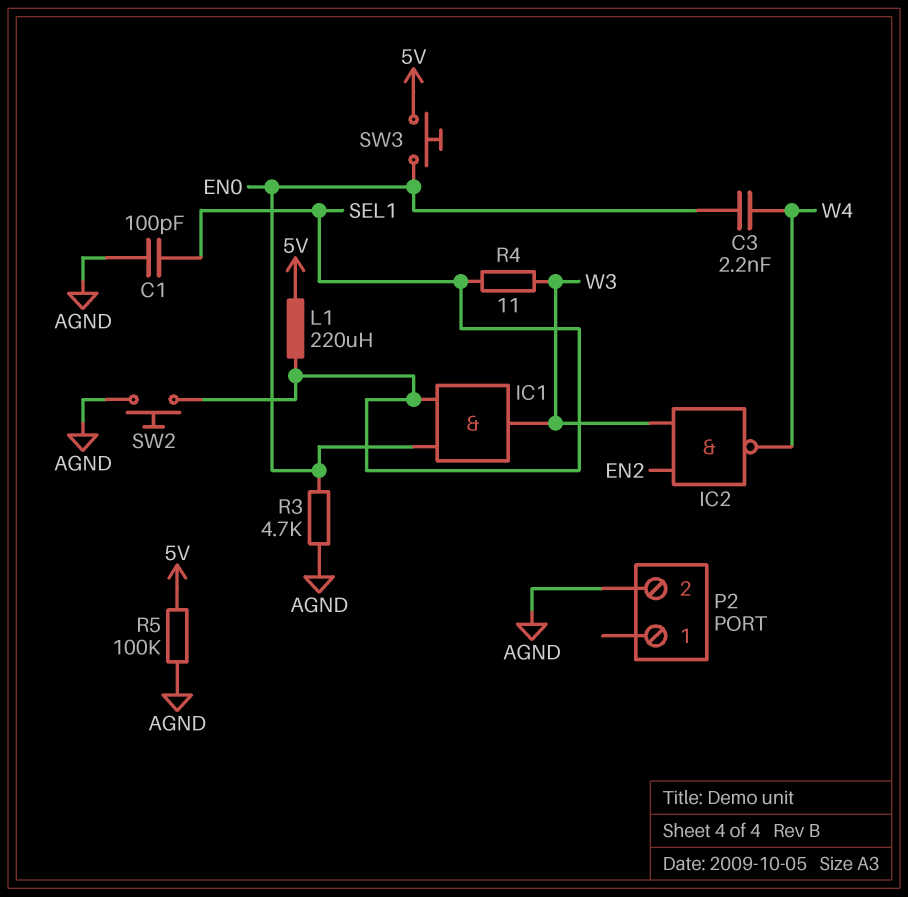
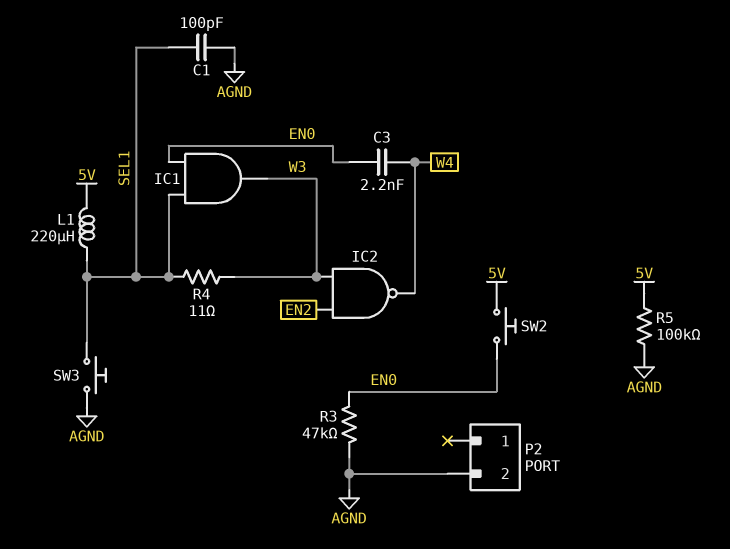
R3: 4.7k (AGND, EN0) -> 47k (AGND, EN0)
SW2: button (AGND, SEL1) -> button (5V, EN0)
SW3: button (5V, EN0) -> button (AGND, SEL1)

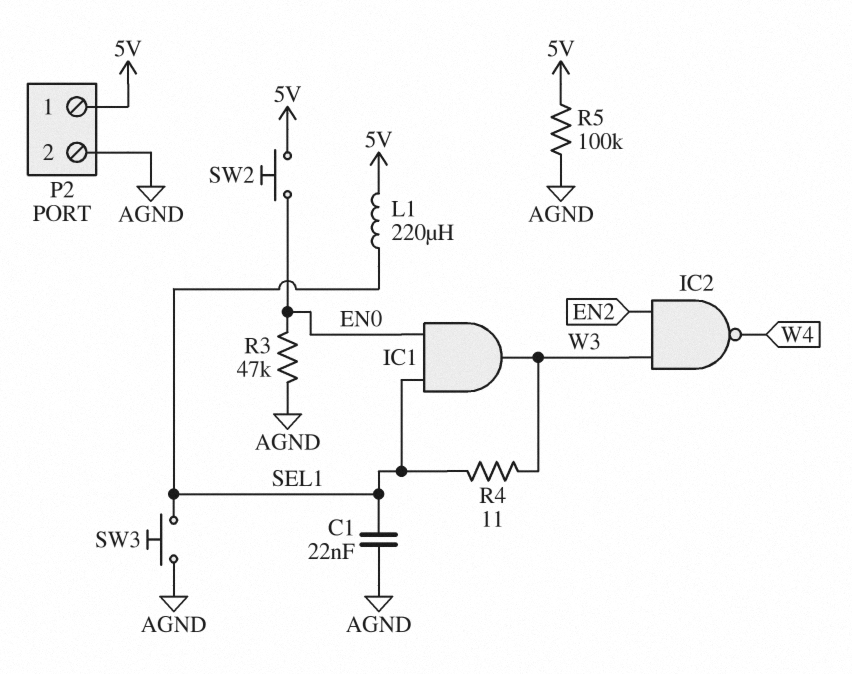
C1: 100pF (AGND, SEL1) -> 22nF (AGND, SEL1)
C3: 2.2nF (EN0, W4) -> none
P2 pin 1: none -> 5V

